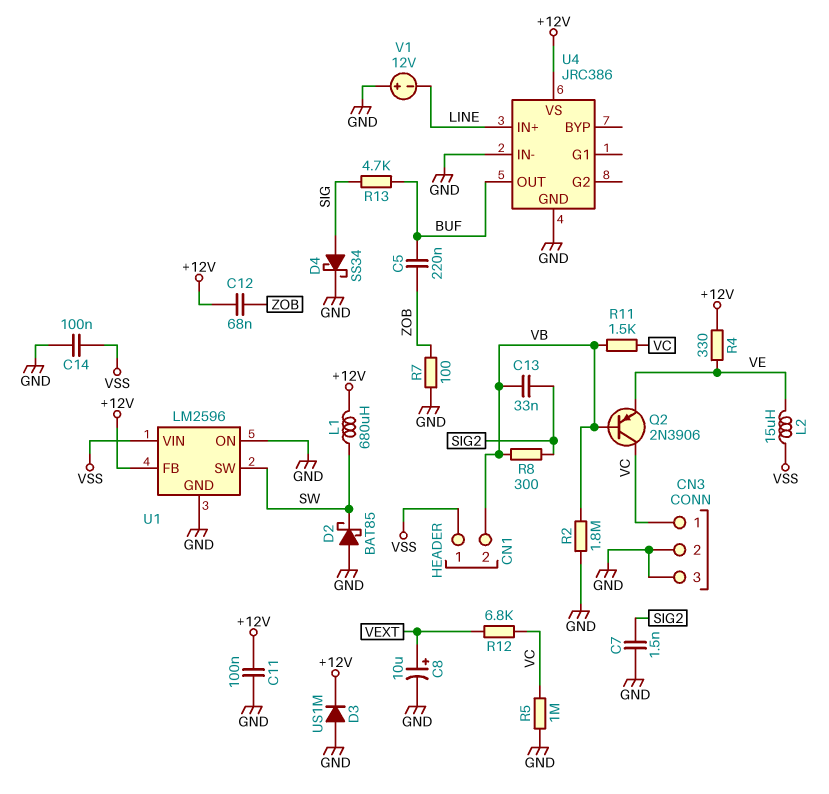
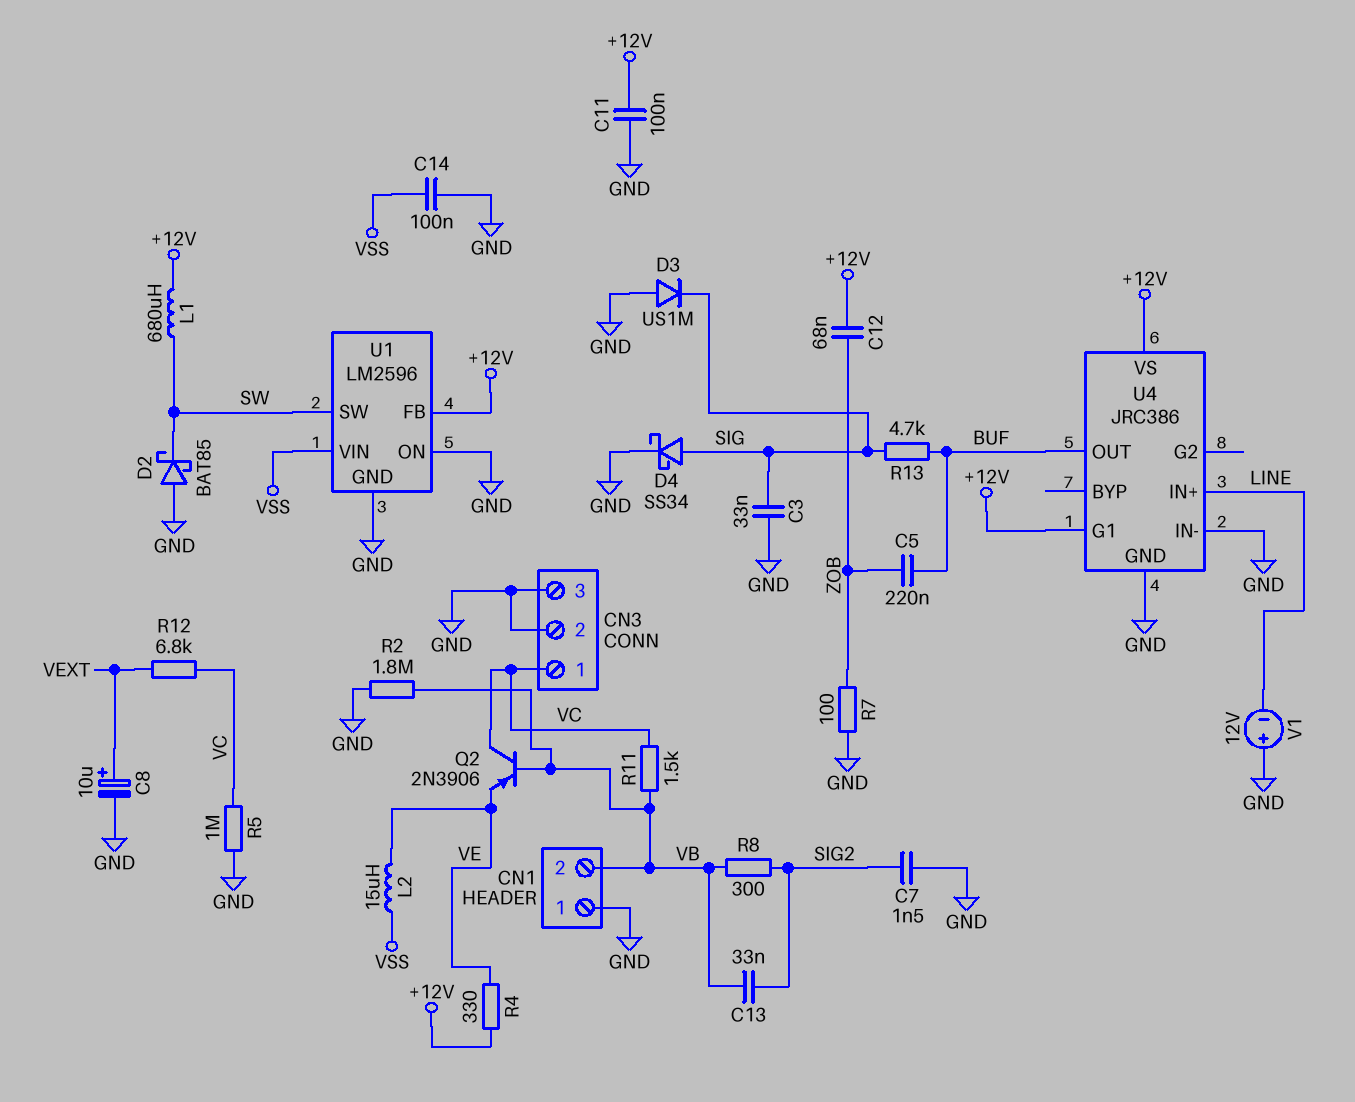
C3: none -> 33nF (GND, SIG)
CN1 pin 1: VSS -> GND
D3: diode US1M (A GND, K +12V) -> diode US1M (A GND, K SIG)
U4 pin G1: none -> +12V

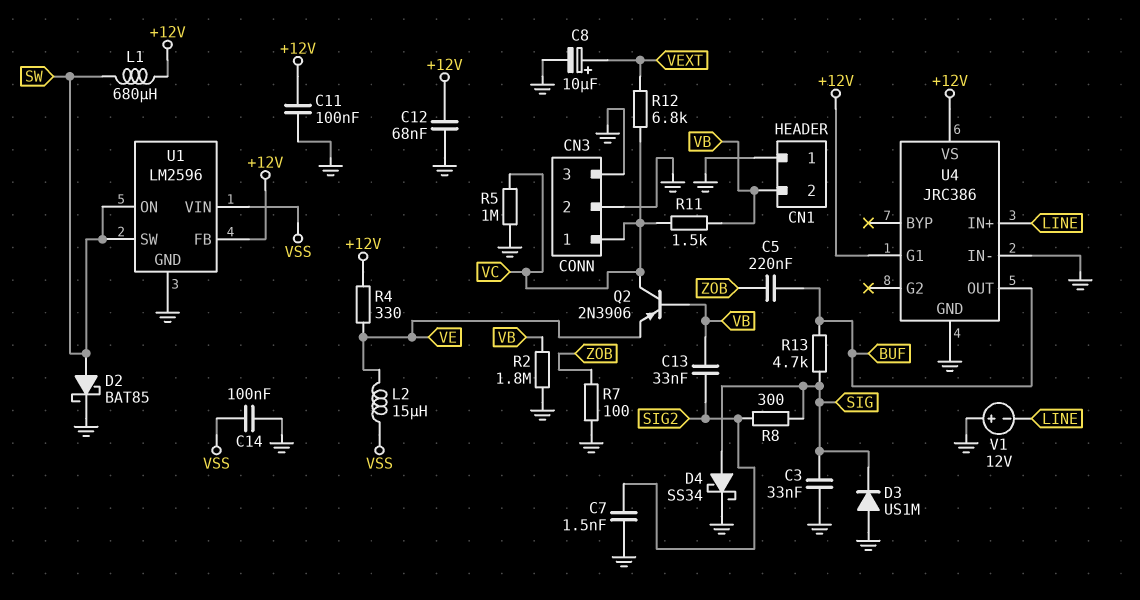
C12: 68nF (+12V, ZOB) -> 68nF (+12V, GND)
D2: schottky BAT85 (A GND, K SW) -> schottky BAT85 (A SW, K GND)
R8: 300 (SIG2, VB) -> 300 (SIG, SIG2)
U1 pin ON: GND -> SW

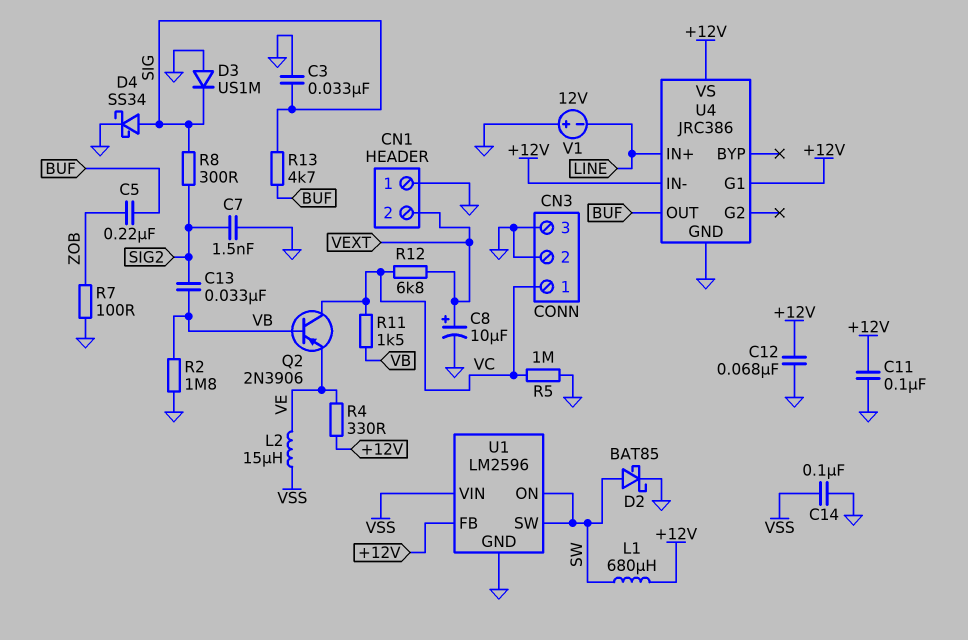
CN1 pin 2: VB -> VEXT
U4 pin IN-: GND -> +12V

